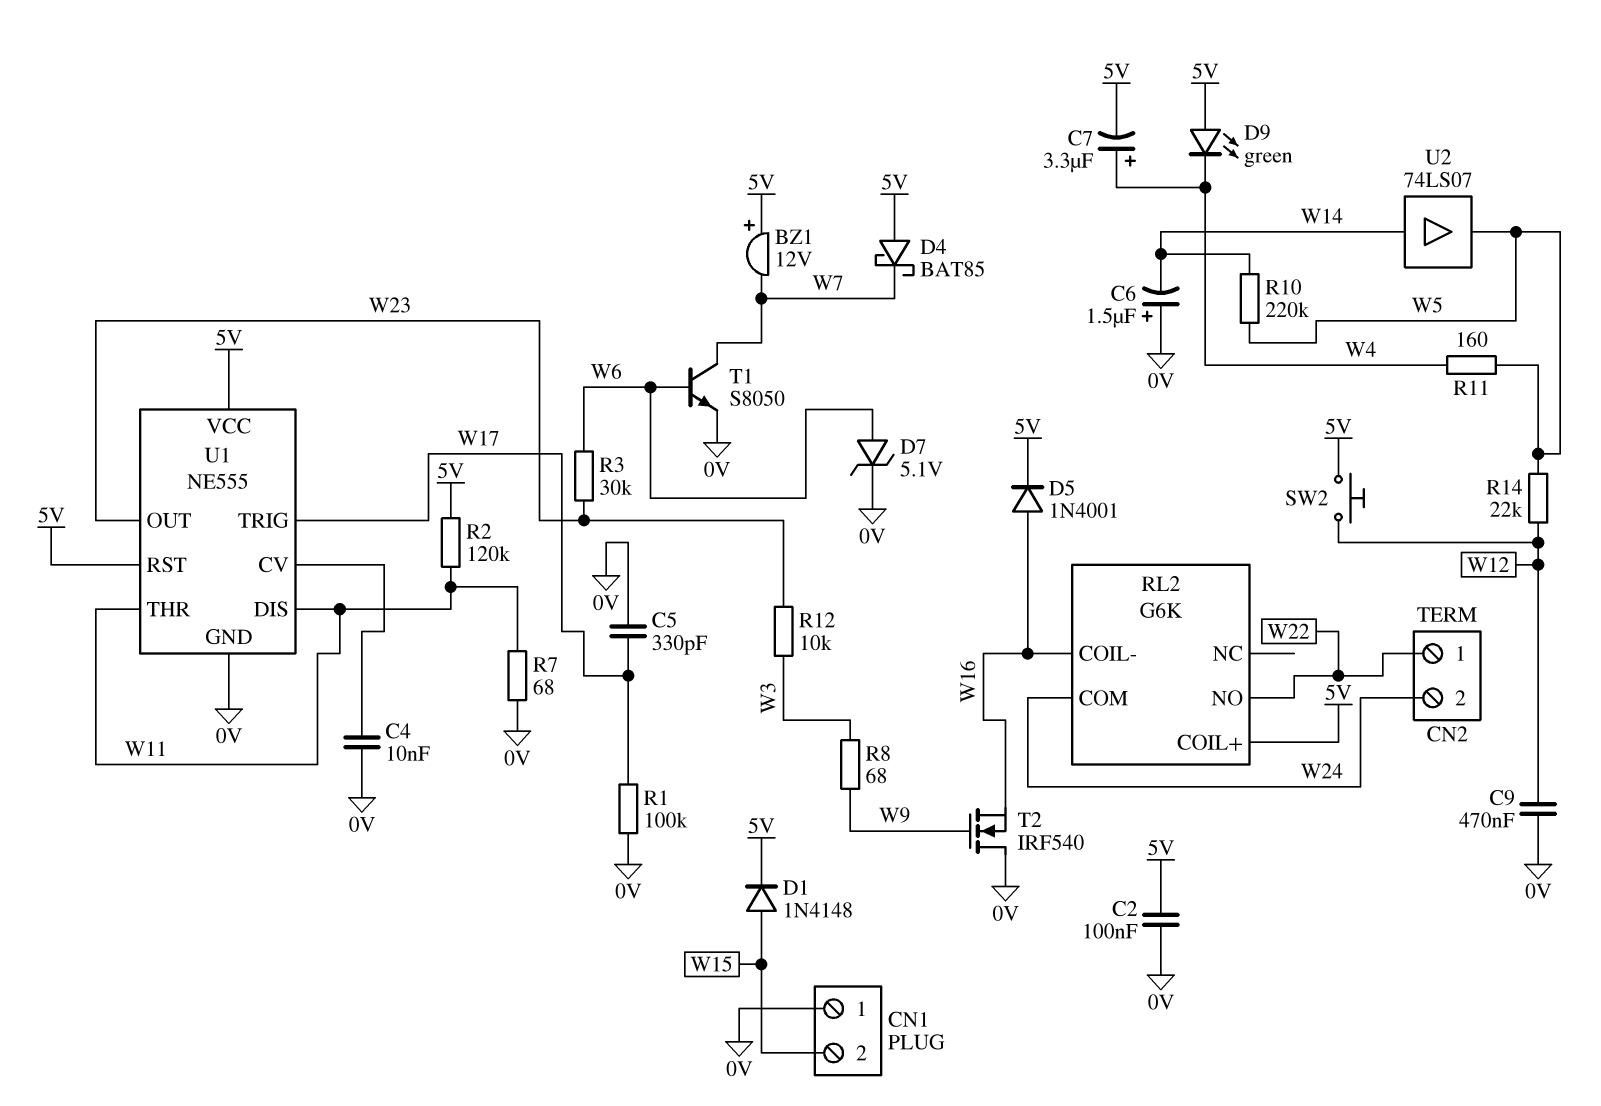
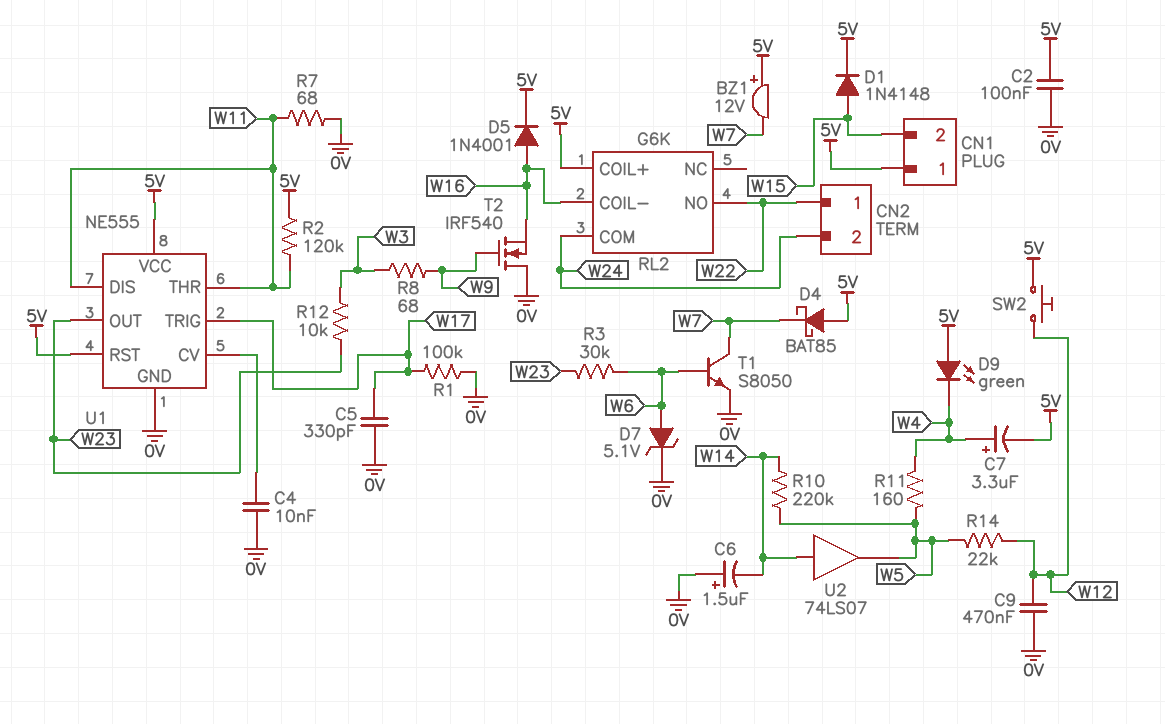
CN1 pin 1: 0V -> 5V

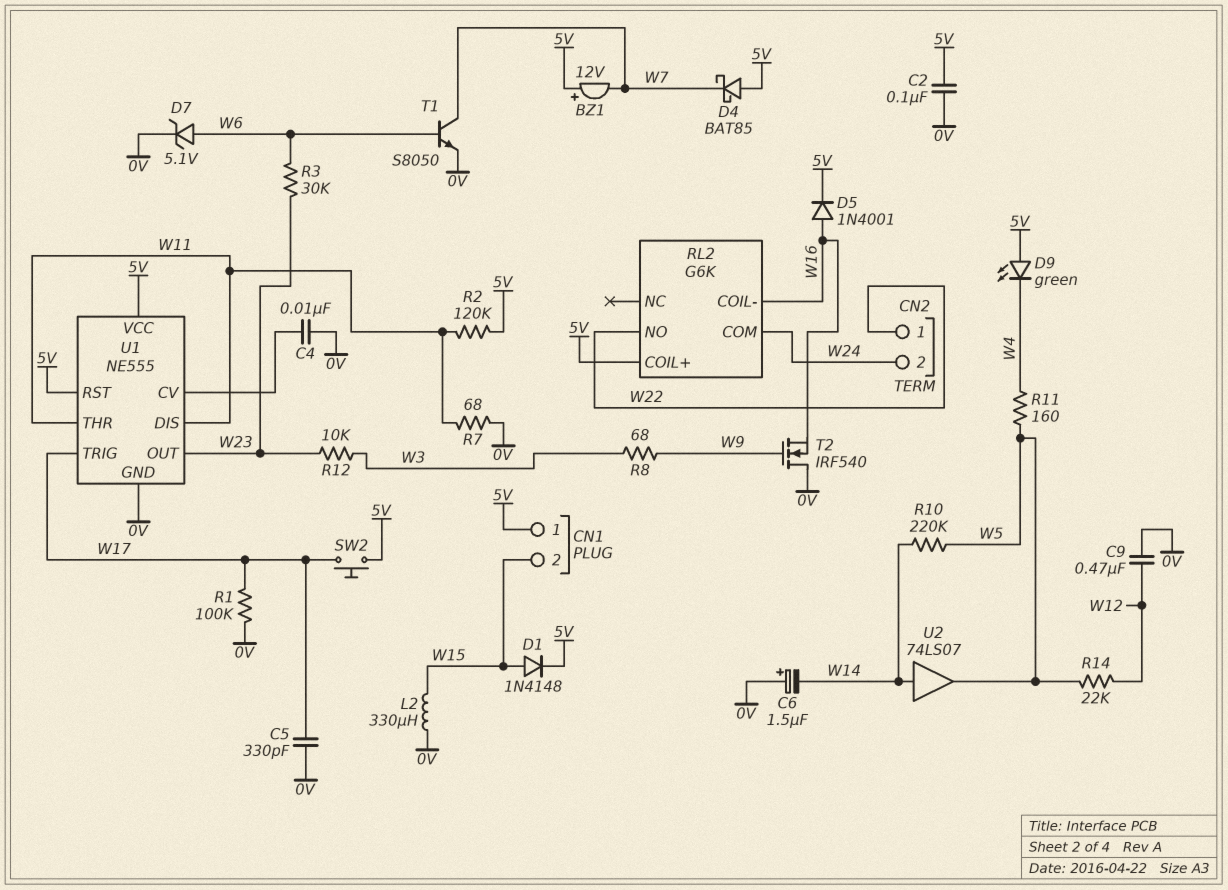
C7: 3.3uF (plus W4, minus 5V) -> none
L2: none -> 330uH (0V, W15)
SW2: button (5V, W12) -> button (5V, W17)

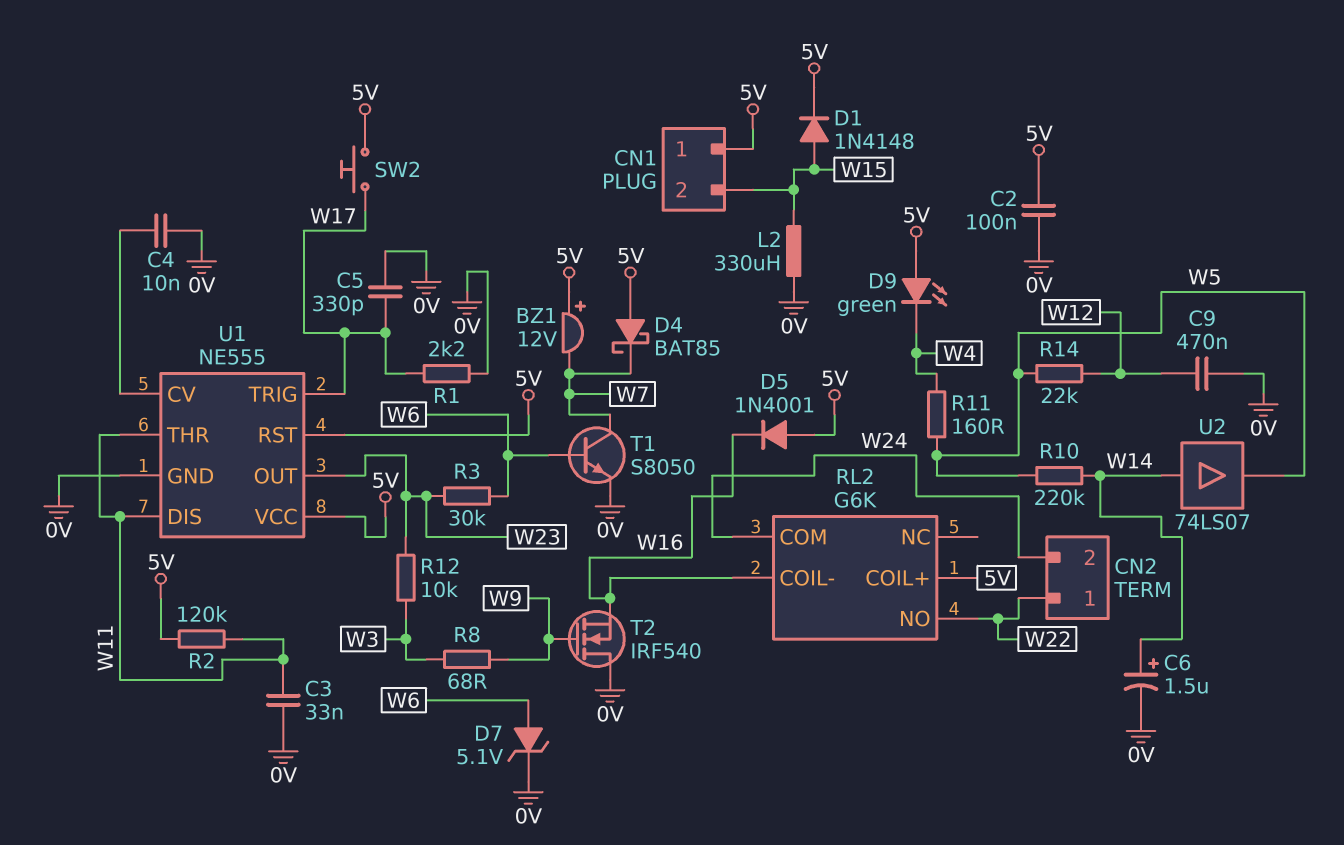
C3: none -> 33nF (0V, W11)
C6: 1.5uF (plus 0V, minus W14) -> 1.5uF (plus W14, minus 0V)
D5: diode 1N4001 (A W16, K 5V) -> diode 1N4001 (A 5V, K W16)
R1: 100k (0V, W17) -> 2.2k (0V, W17)
R7: 68 (0V, W11) -> none

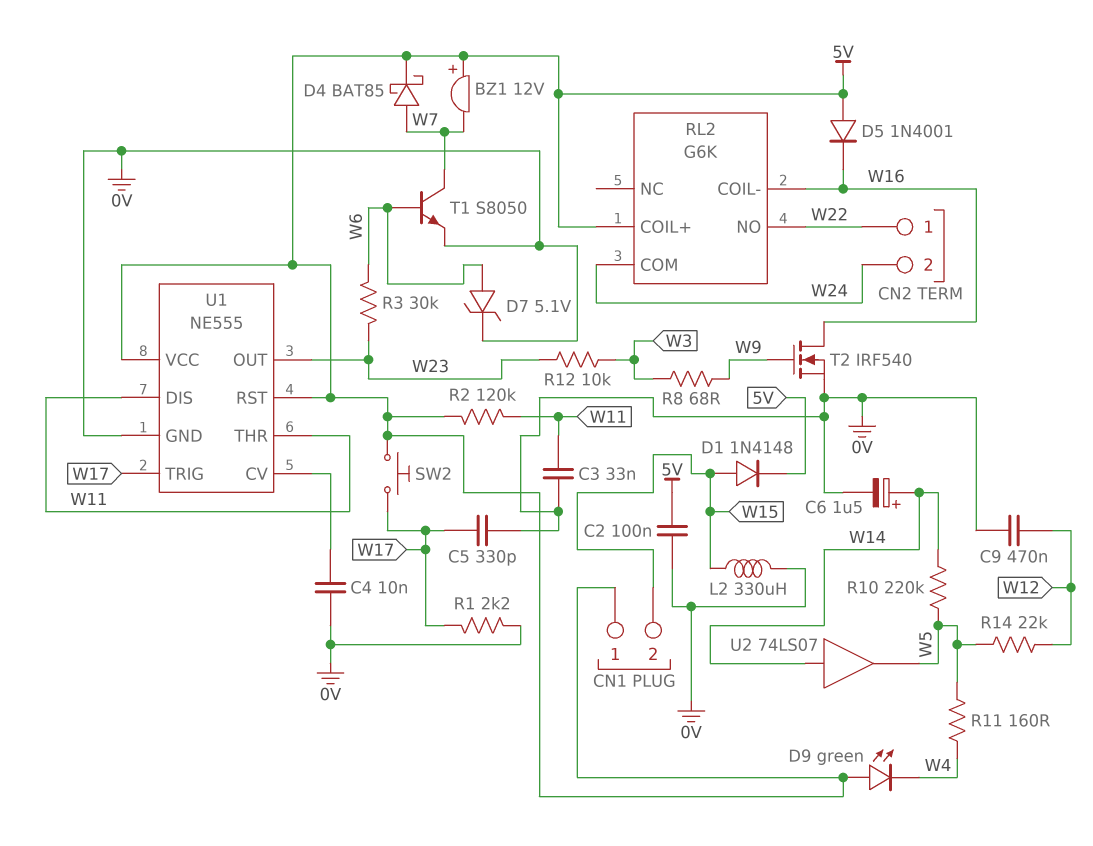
D4: schottky BAT85 (A 5V, K W7) -> schottky BAT85 (A W7, K 5V)
T2: NMOS IRF540 (G W9, D 0V, S W16) -> NMOS IRF540 (G W9, D W16, S 0V)

